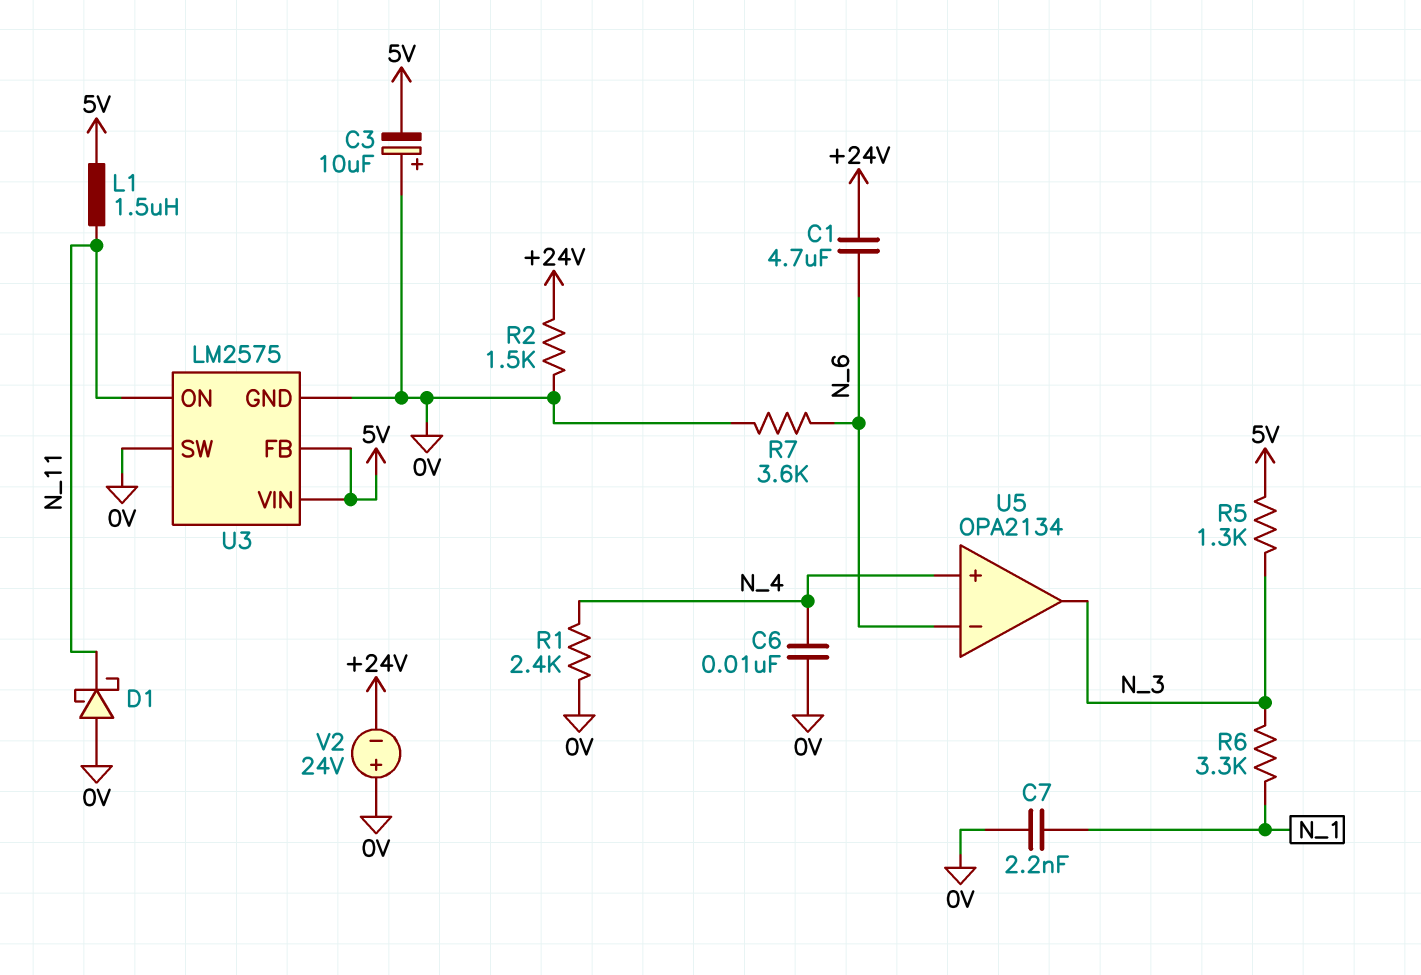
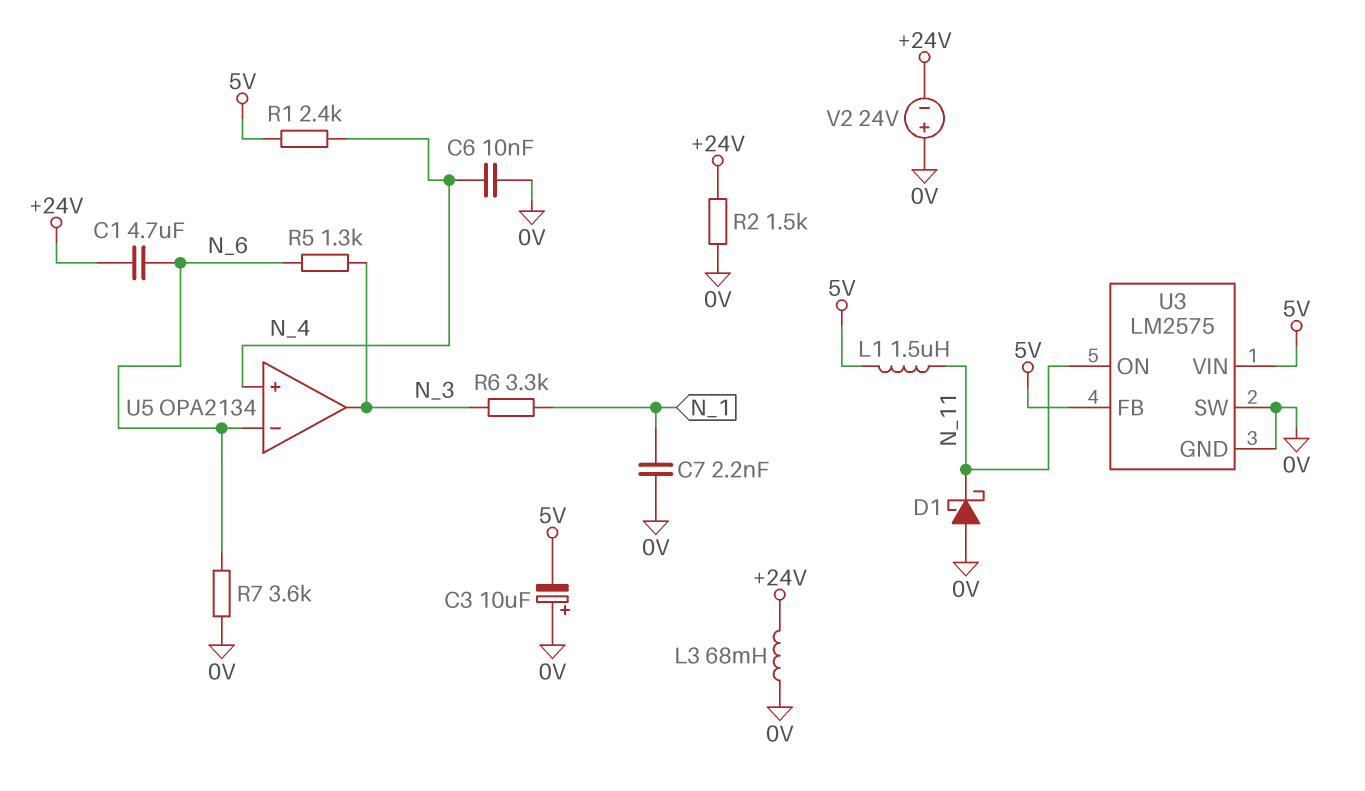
L3: none -> 68mH (+24V, 0V)
R1: 2.4k (0V, N_4) -> 2.4k (5V, N_4)
R5: 1.3k (5V, N_3) -> 1.3k (N_3, N_6)

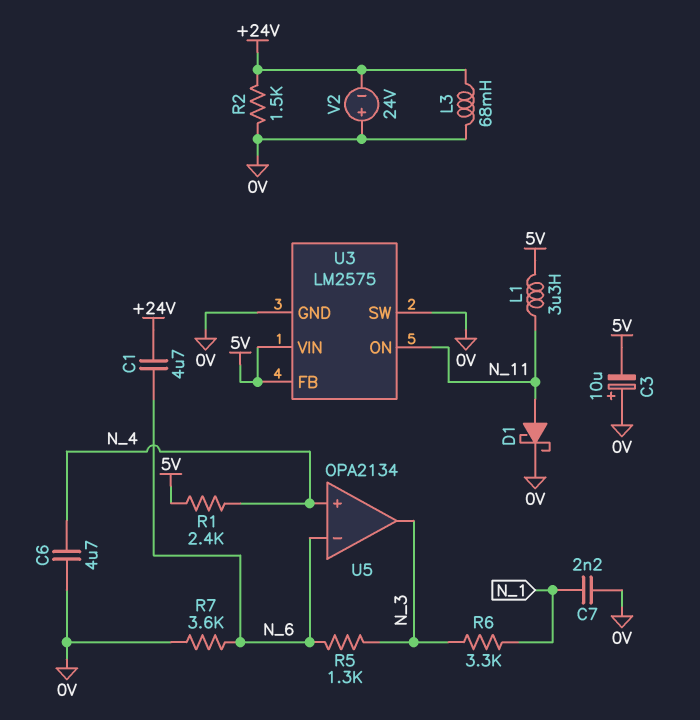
C6: 10nF (0V, N_4) -> 4.7uF (0V, N_4)
D1: schottky (A 0V, K N_11) -> schottky (A N_11, K 0V)
L1: 1.5uH (5V, N_11) -> 3.3uH (5V, N_11)

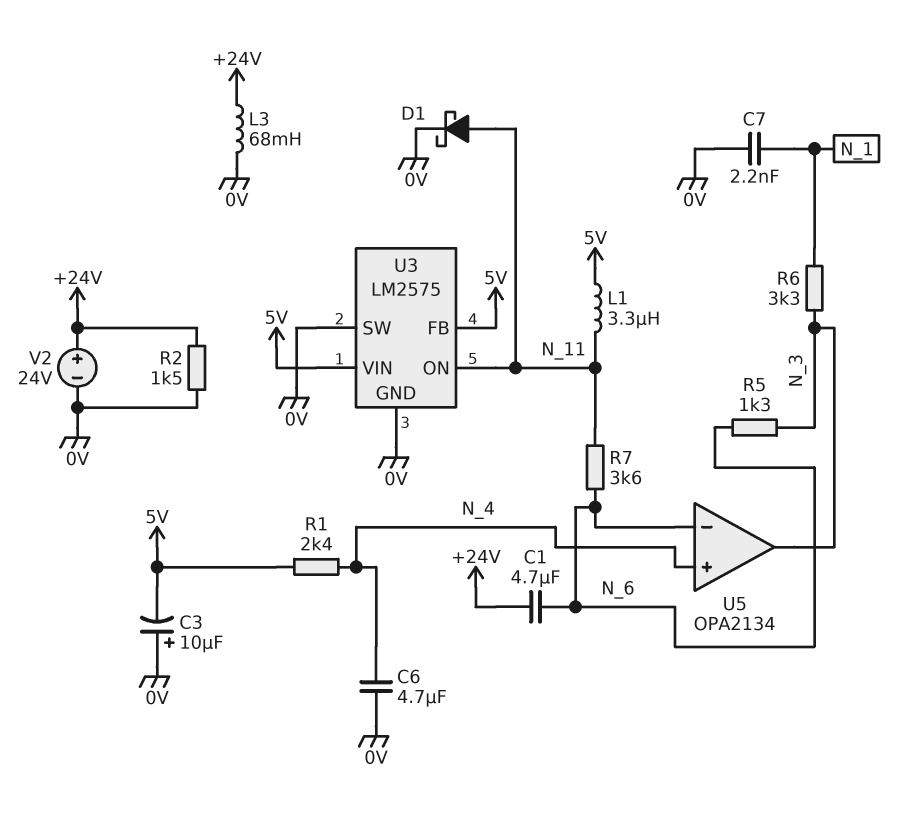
R7: 3.6k (0V, N_6) -> 3.6k (N_6, N_11)
V2: 24V (plus 0V, minus +24V) -> 24V (plus +24V, minus 0V)

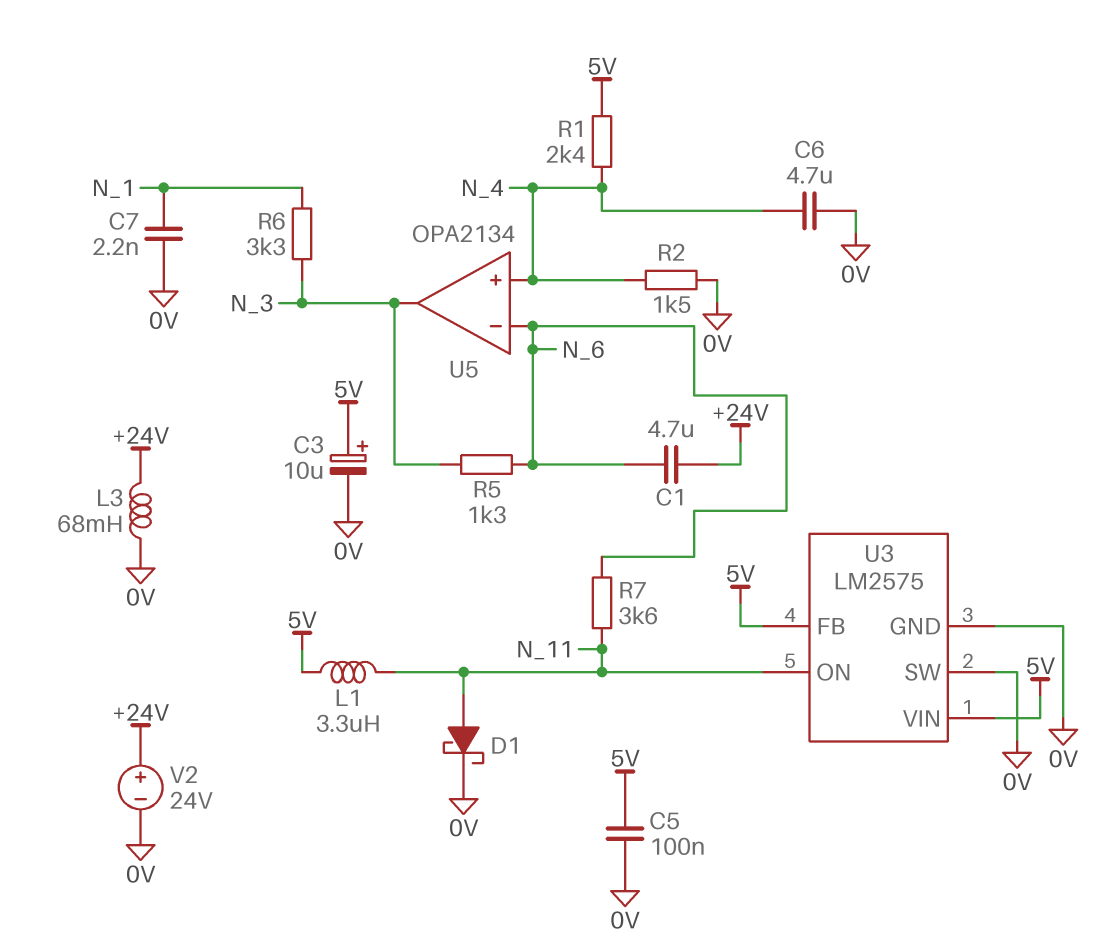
C3: 10uF (plus 0V, minus 5V) -> 10uF (plus 5V, minus 0V)
C5: none -> 100nF (0V, 5V)
R2: 1.5k (+24V, 0V) -> 1.5k (0V, N_4)

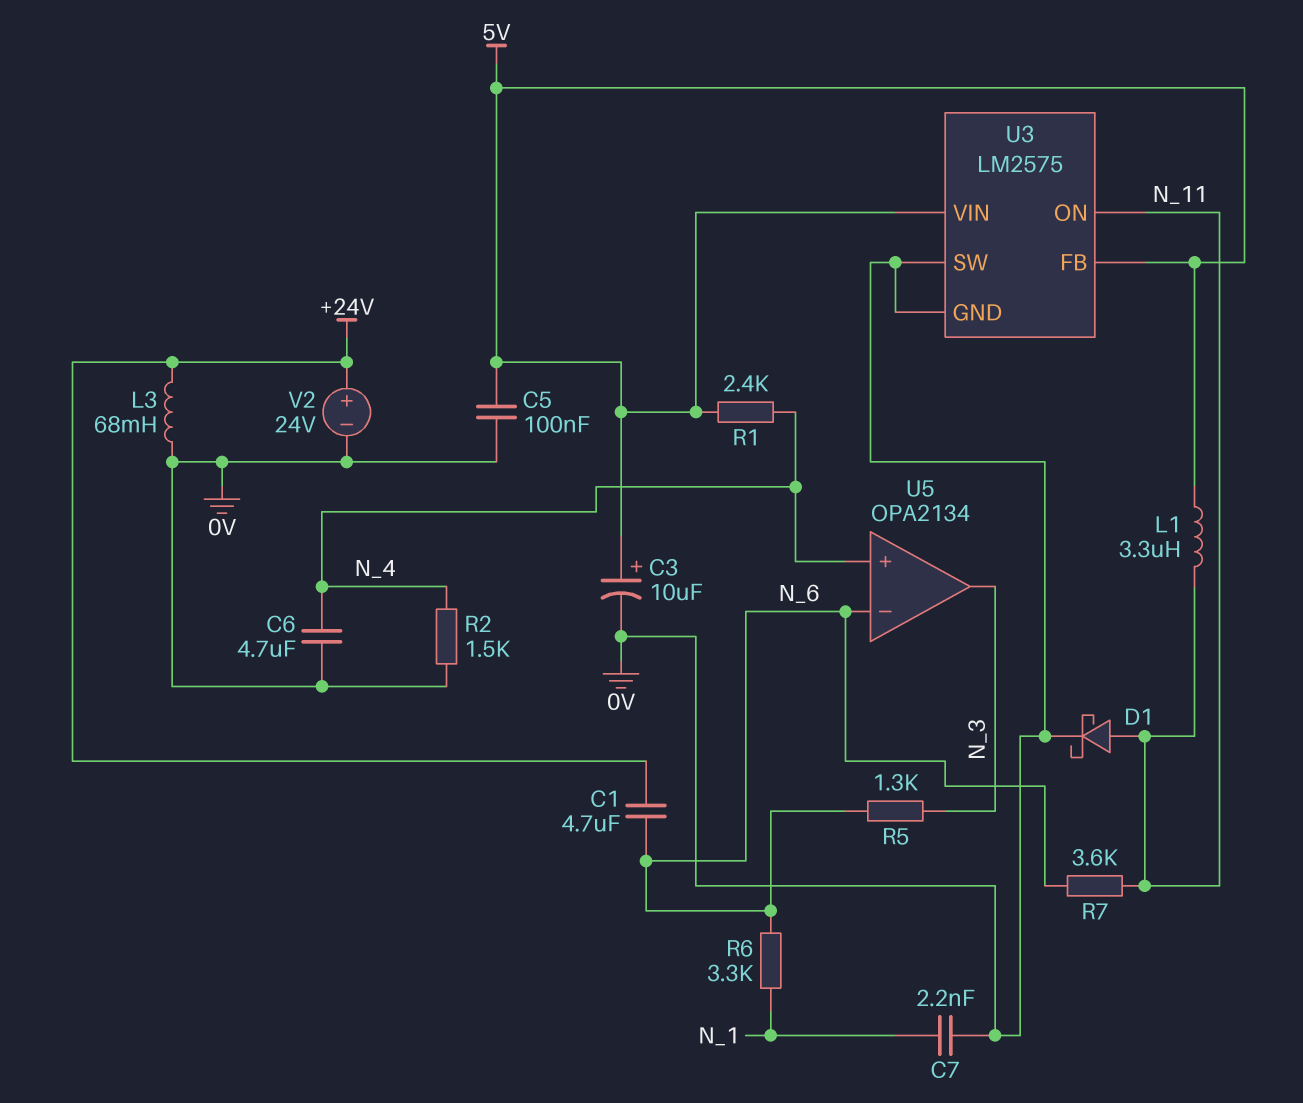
R6: 3.3k (N_1, N_3) -> 3.3k (N_1, N_6)

